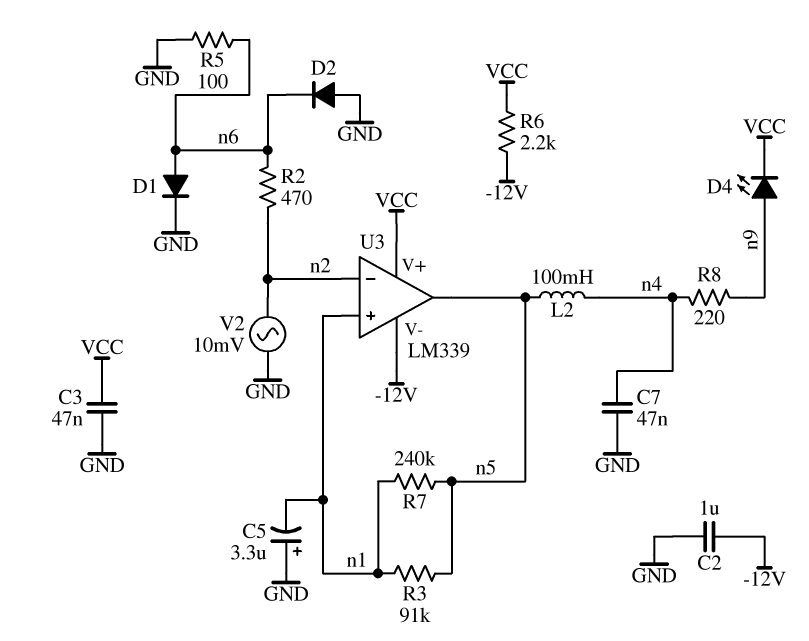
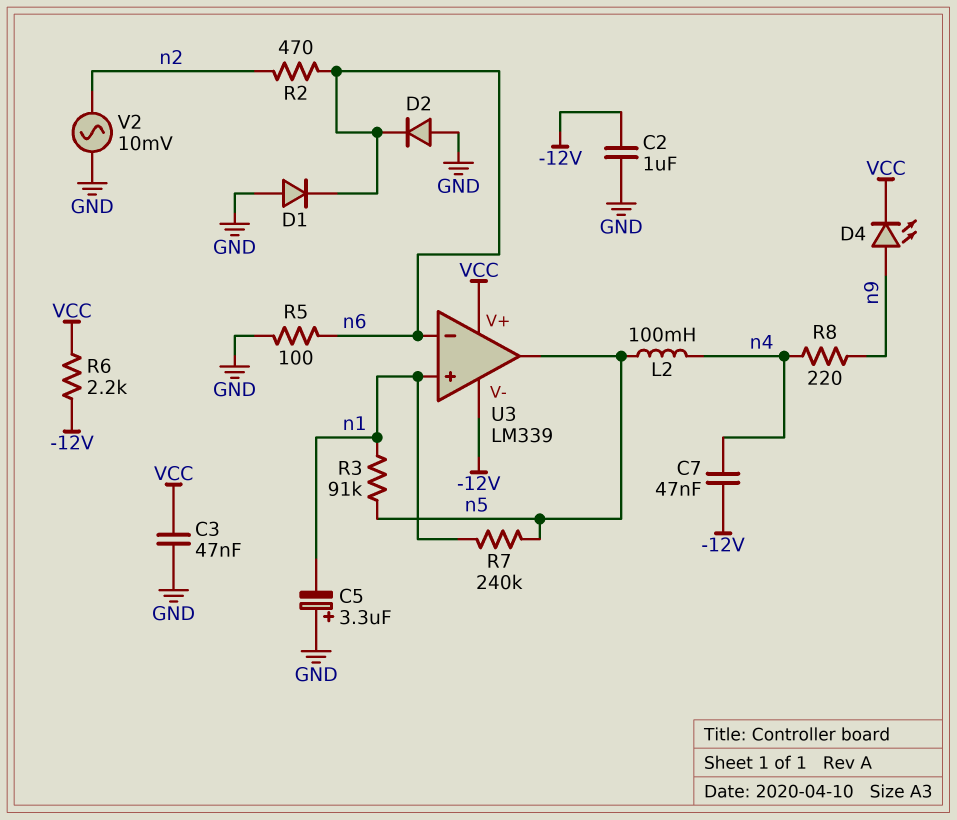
C7: 47nF (GND, n4) -> 47nF (-12V, n4)
D1: diode (A n6, K GND) -> diode (A GND, K n6)
U3 pin in-: n2 -> n6

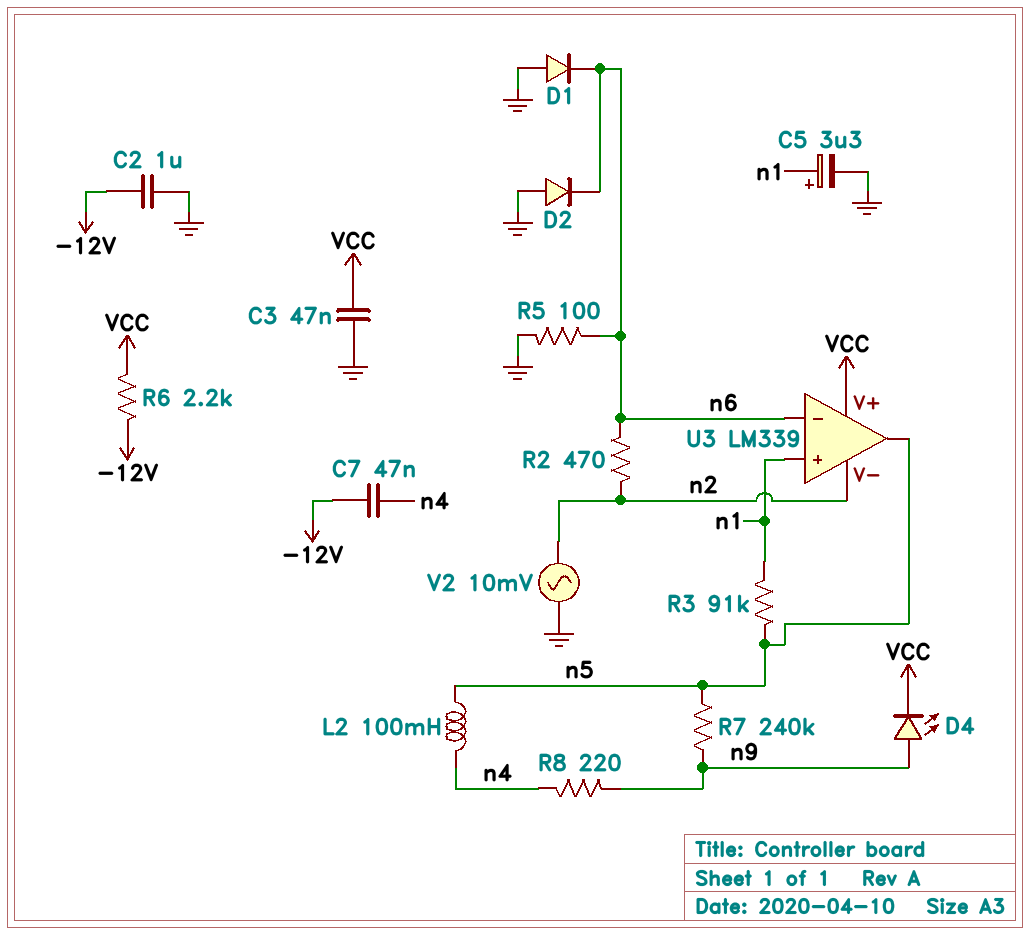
C5: 3.3uF (plus GND, minus n1) -> 3.3uF (plus n1, minus GND)
R7: 240k (n1, n5) -> 240k (n5, n9)
U3 pin V-: -12V -> n2

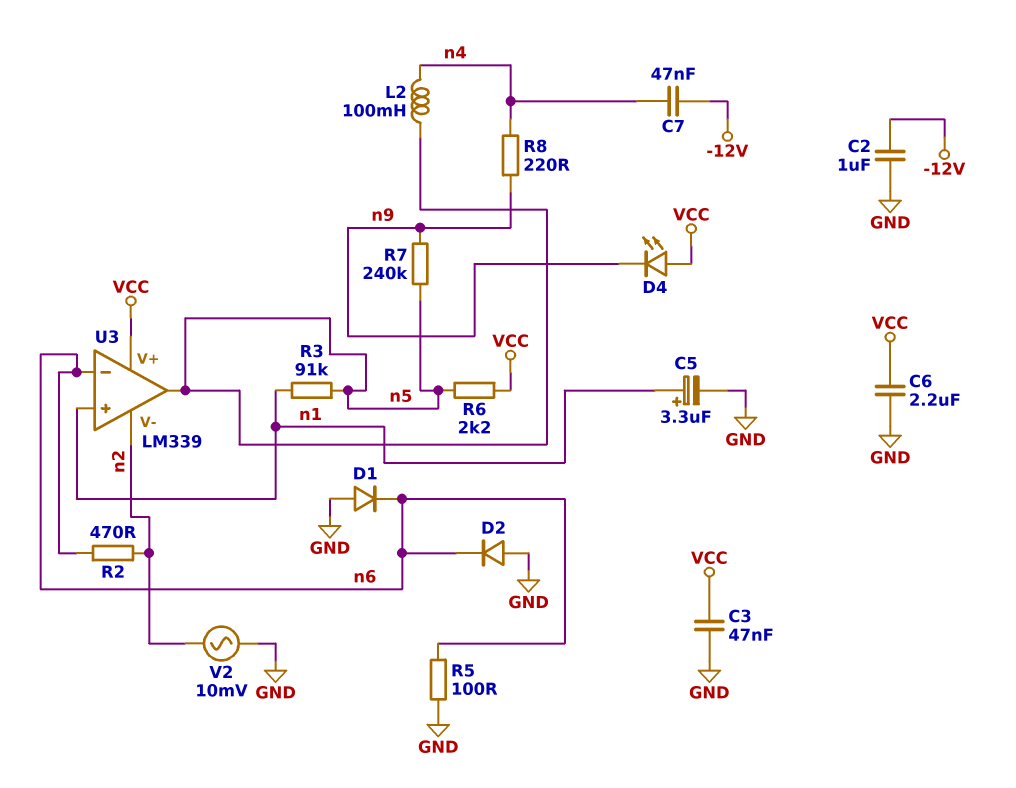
C6: none -> 2.2uF (GND, VCC)
D4: LED (A n9, K VCC) -> LED (A VCC, K n9)
R6: 2.2k (-12V, VCC) -> 2.2k (VCC, n5)

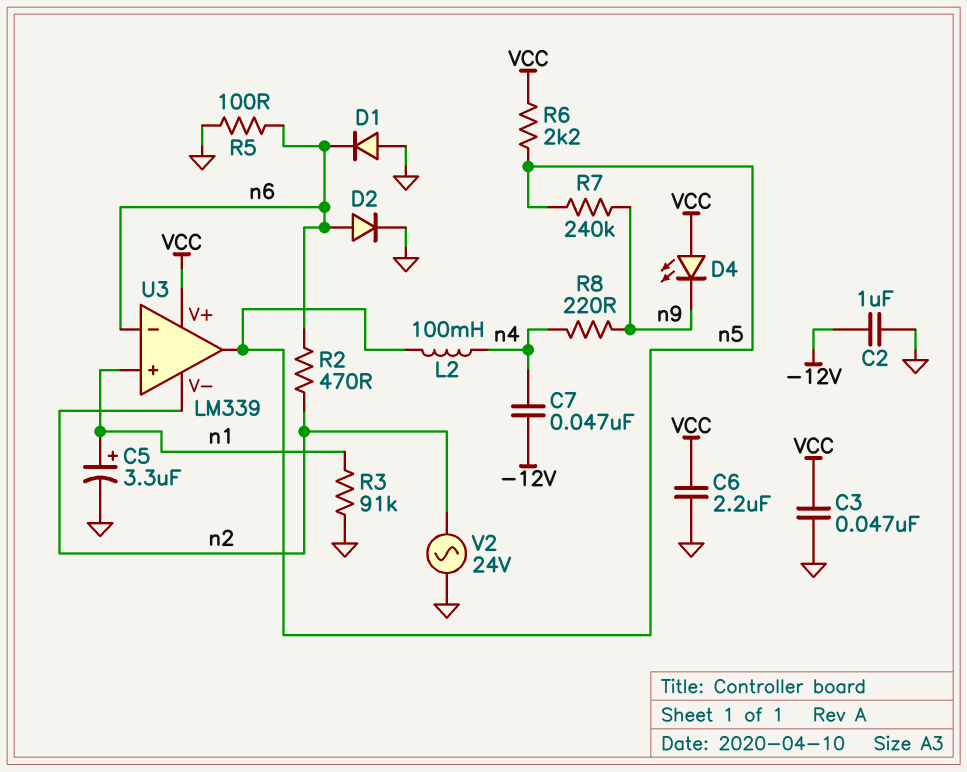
D2: diode (A GND, K n6) -> diode (A n6, K GND)
R3: 91k (n1, n5) -> 91k (GND, n1)
V2: AC 10mV (GND, n2) -> AC 24V (GND, n2)

